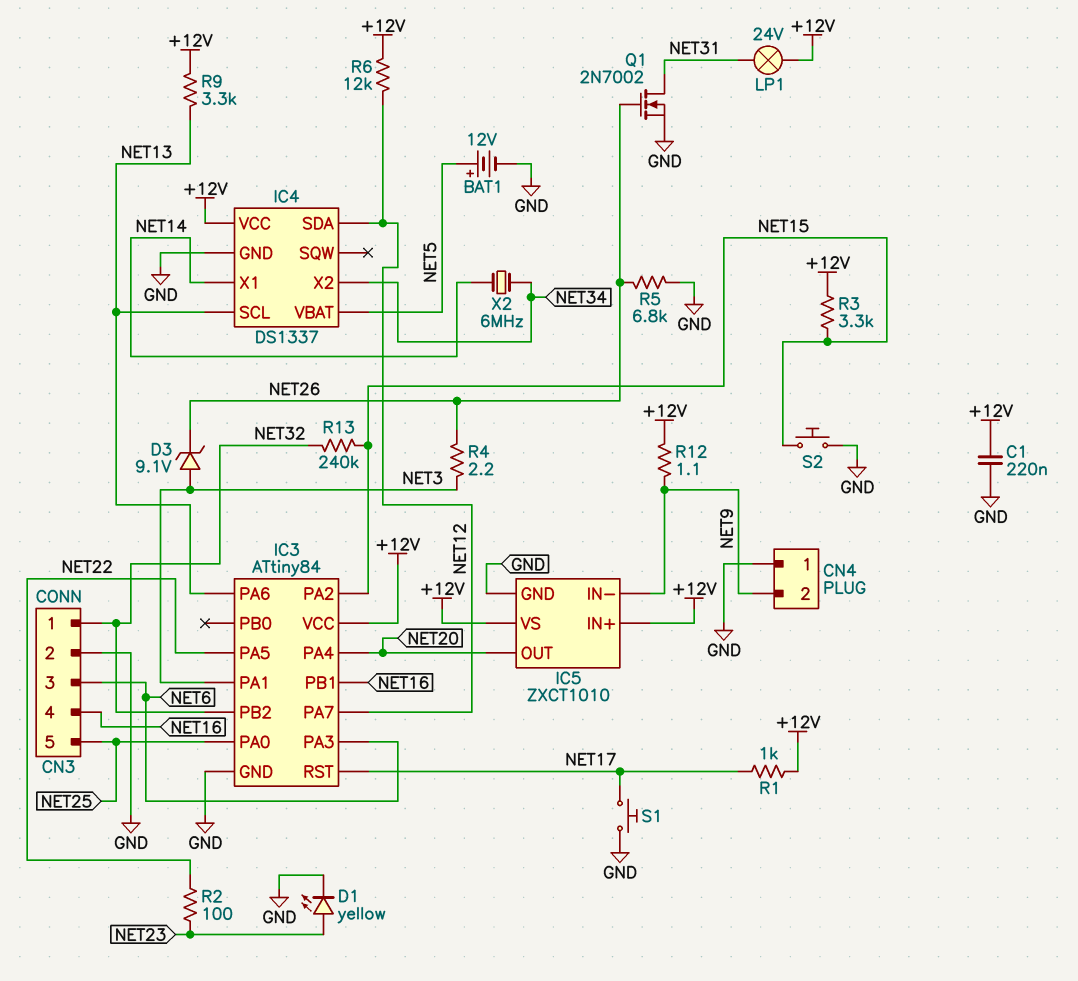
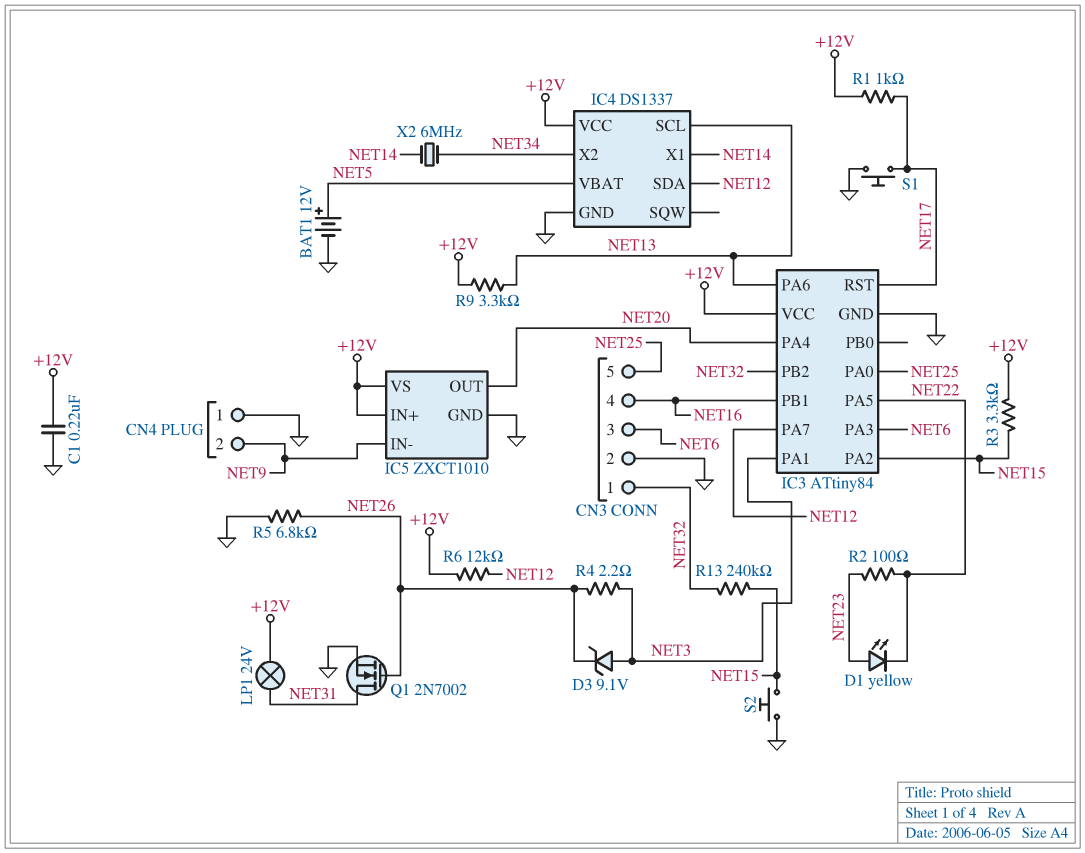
D1: LED yellow (A NET23, K GND) -> LED yellow (A NET23, K NET22)
R12: 1.1 (+12V, NET9) -> none

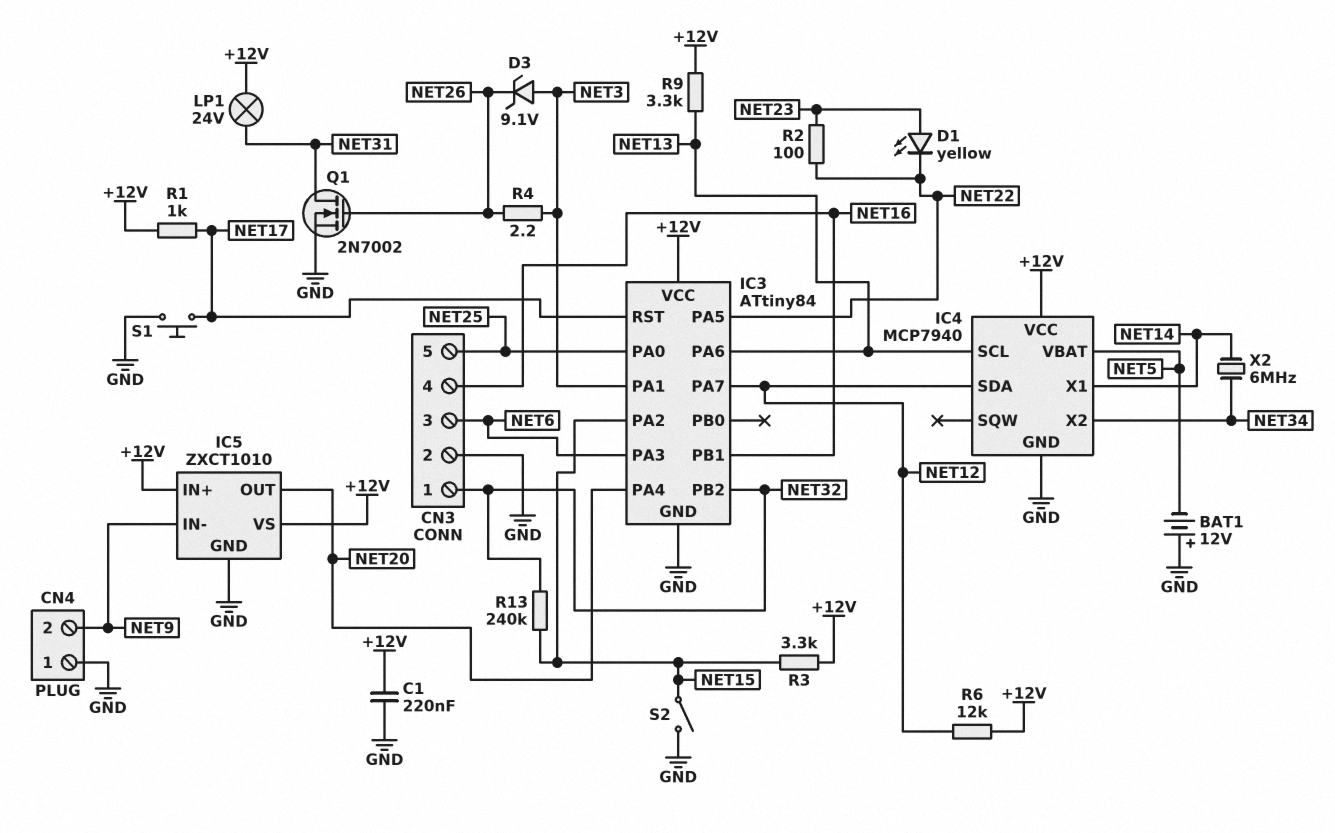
BAT1: 12V (plus NET5, minus GND) -> 12V (plus GND, minus NET5)
IC4: DS1337 -> MCP7940
R5: 6.8k (GND, NET26) -> none
S2: button (GND, NET15) -> switch (GND, NET15)

